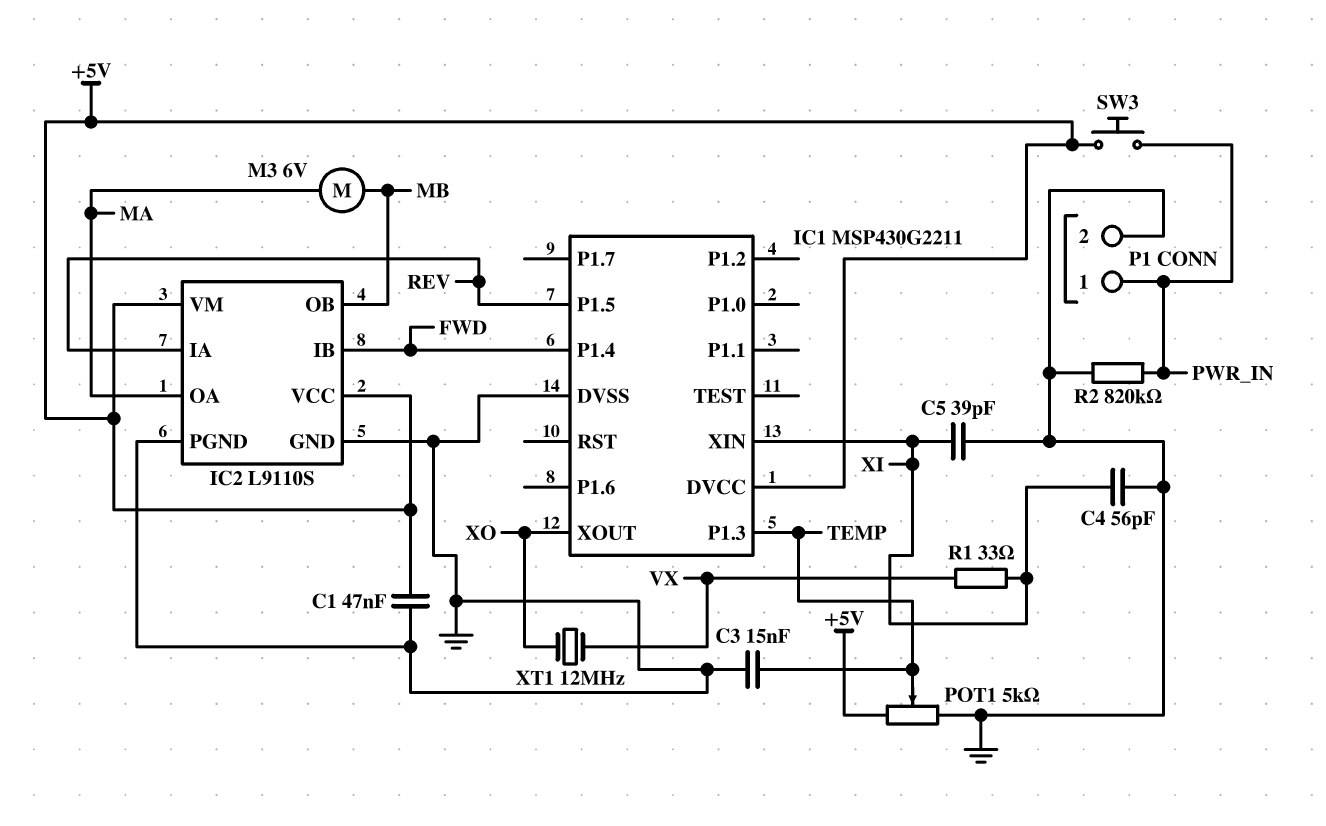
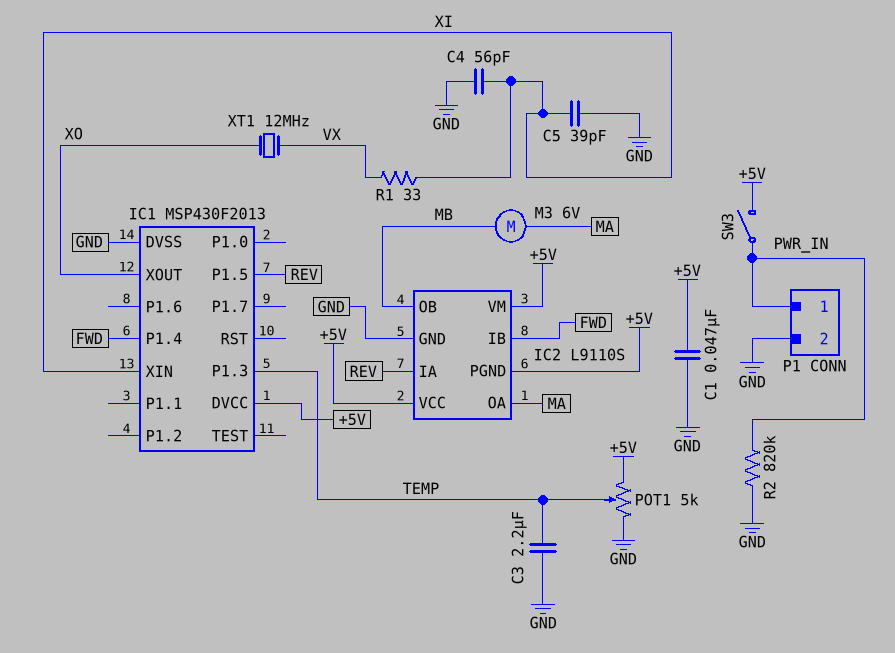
C3: 15nF (GND, TEMP) -> 2.2uF (GND, TEMP)
IC1: MSP430G2211 -> MSP430F2013
IC2 pin PGND: GND -> +5V
SW3: button (+5V, PWR_IN) -> switch (+5V, PWR_IN)

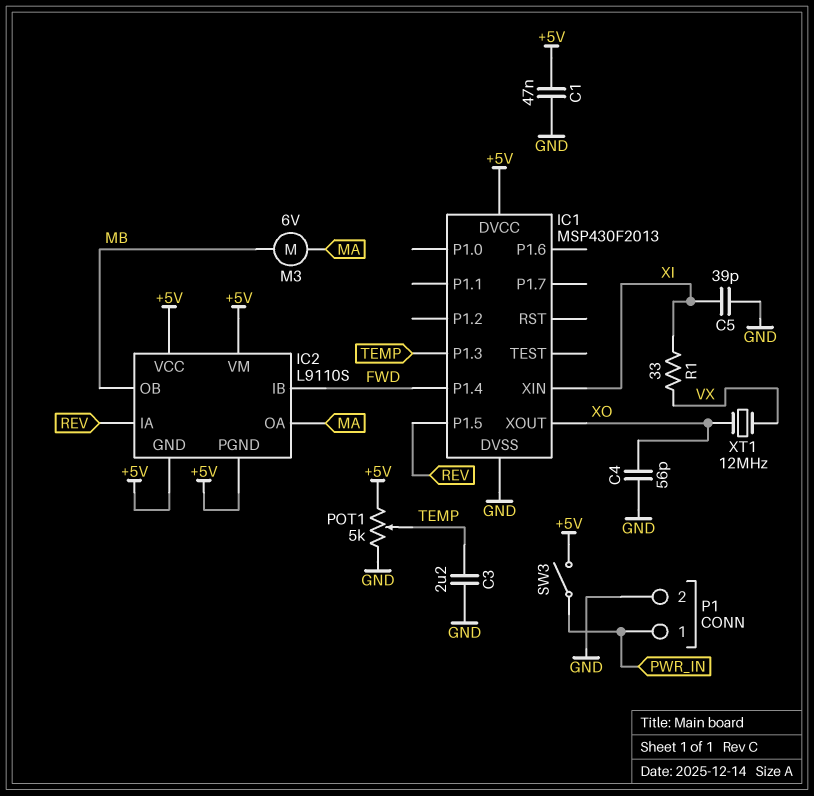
C4: 56pF (GND, XI) -> 56pF (GND, XO)
IC2 pin GND: GND -> +5V
R2: 820k (GND, PWR_IN) -> none

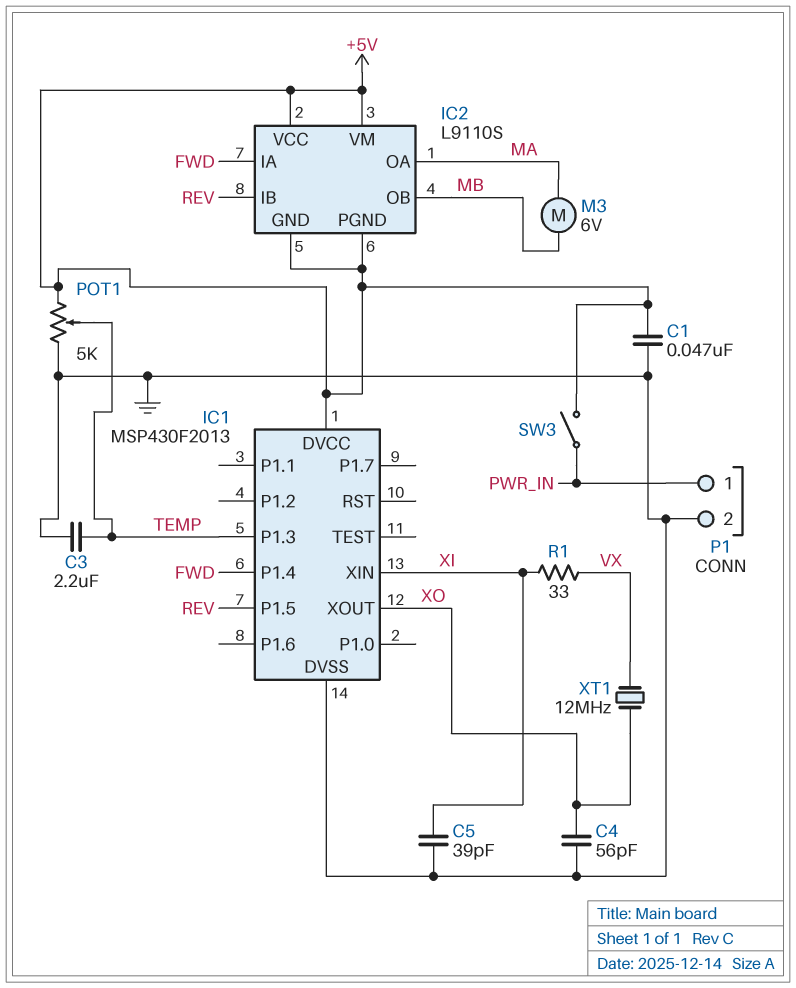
IC2 pin IA: REV -> FWD
IC2 pin IB: FWD -> REV

